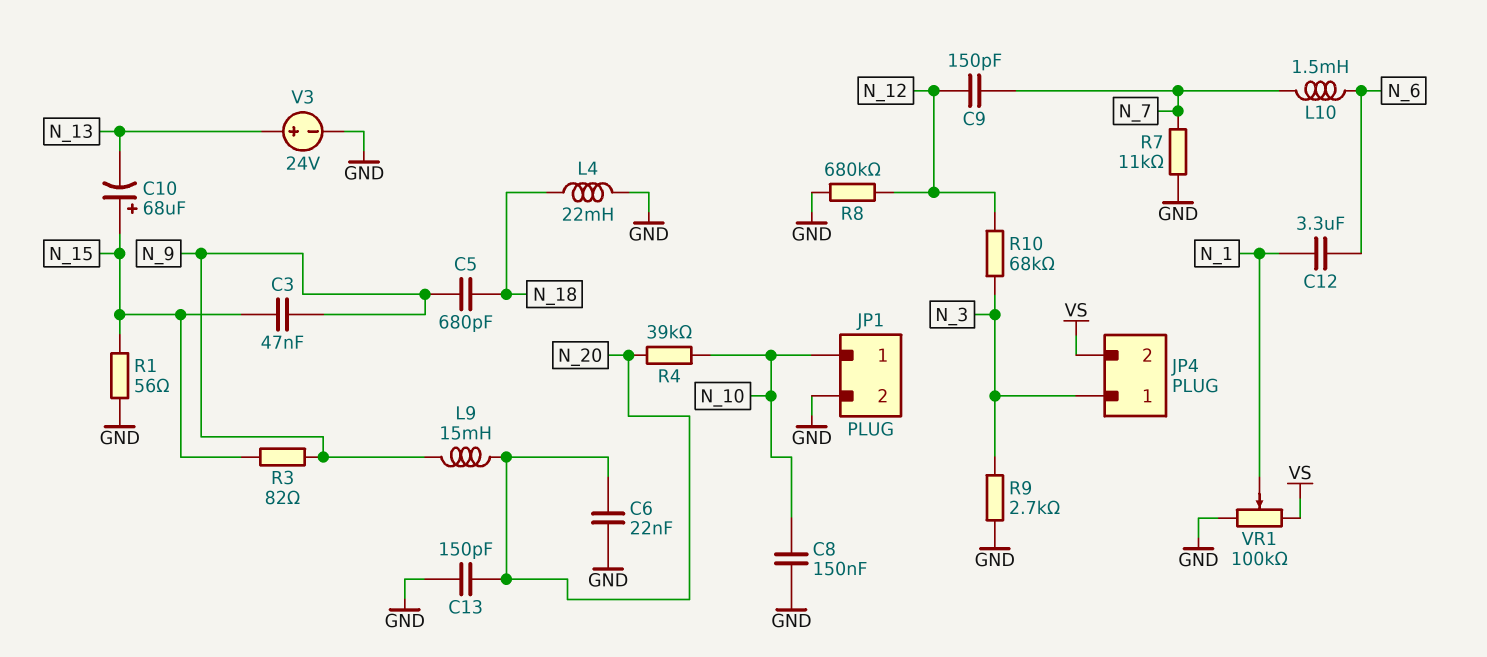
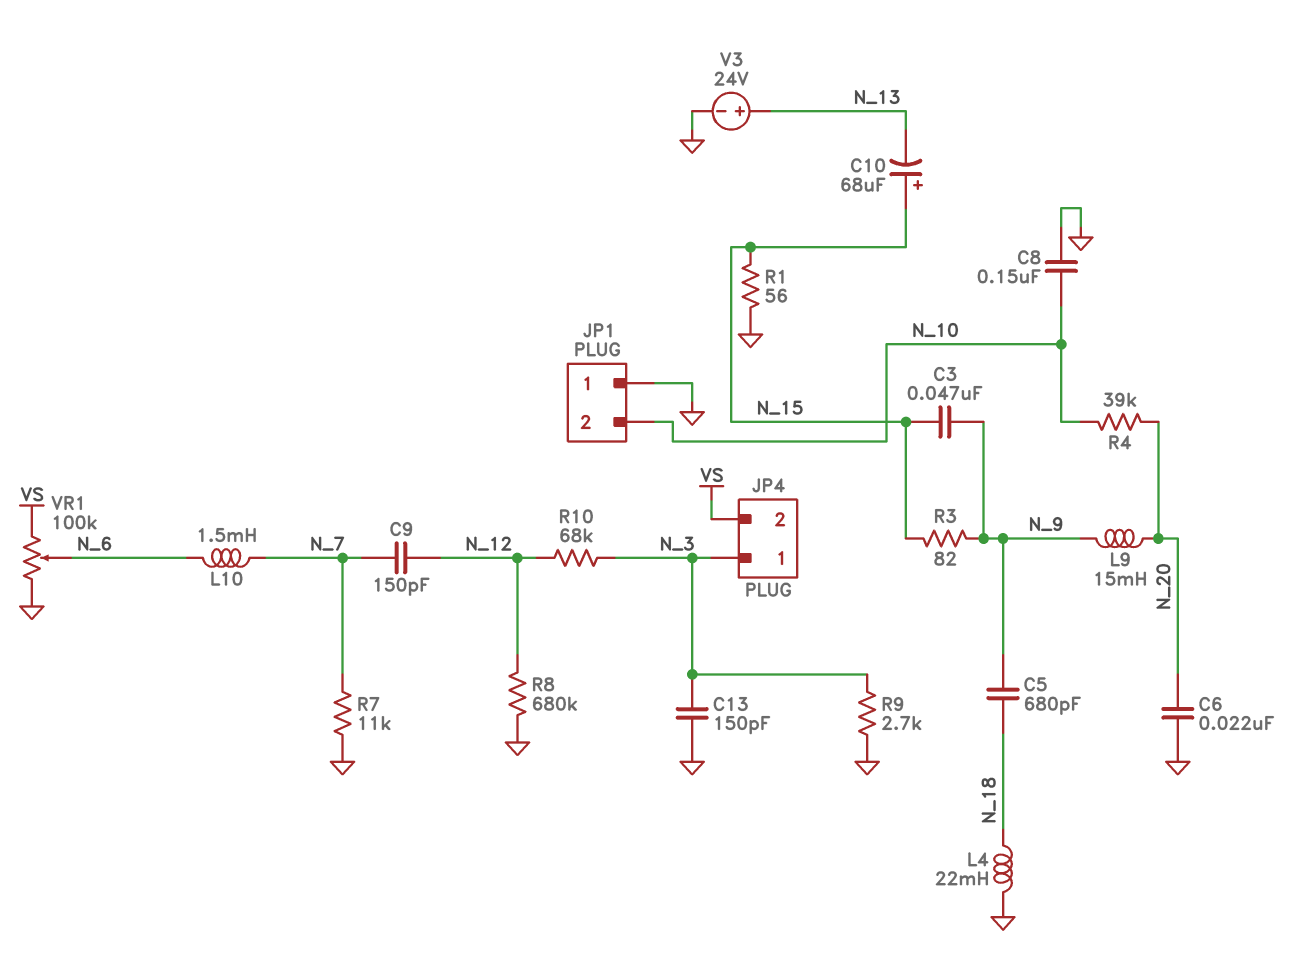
C12: 3.3uF (N_1, N_6) -> none
C13: 150pF (GND, N_20) -> 150pF (GND, N_3)
JP1 pin 1: N_10 -> GND
JP1 pin 2: GND -> N_10
VR1: 100k (GND, VS, wiper N_1) -> 100k (GND, VS, wiper N_6)

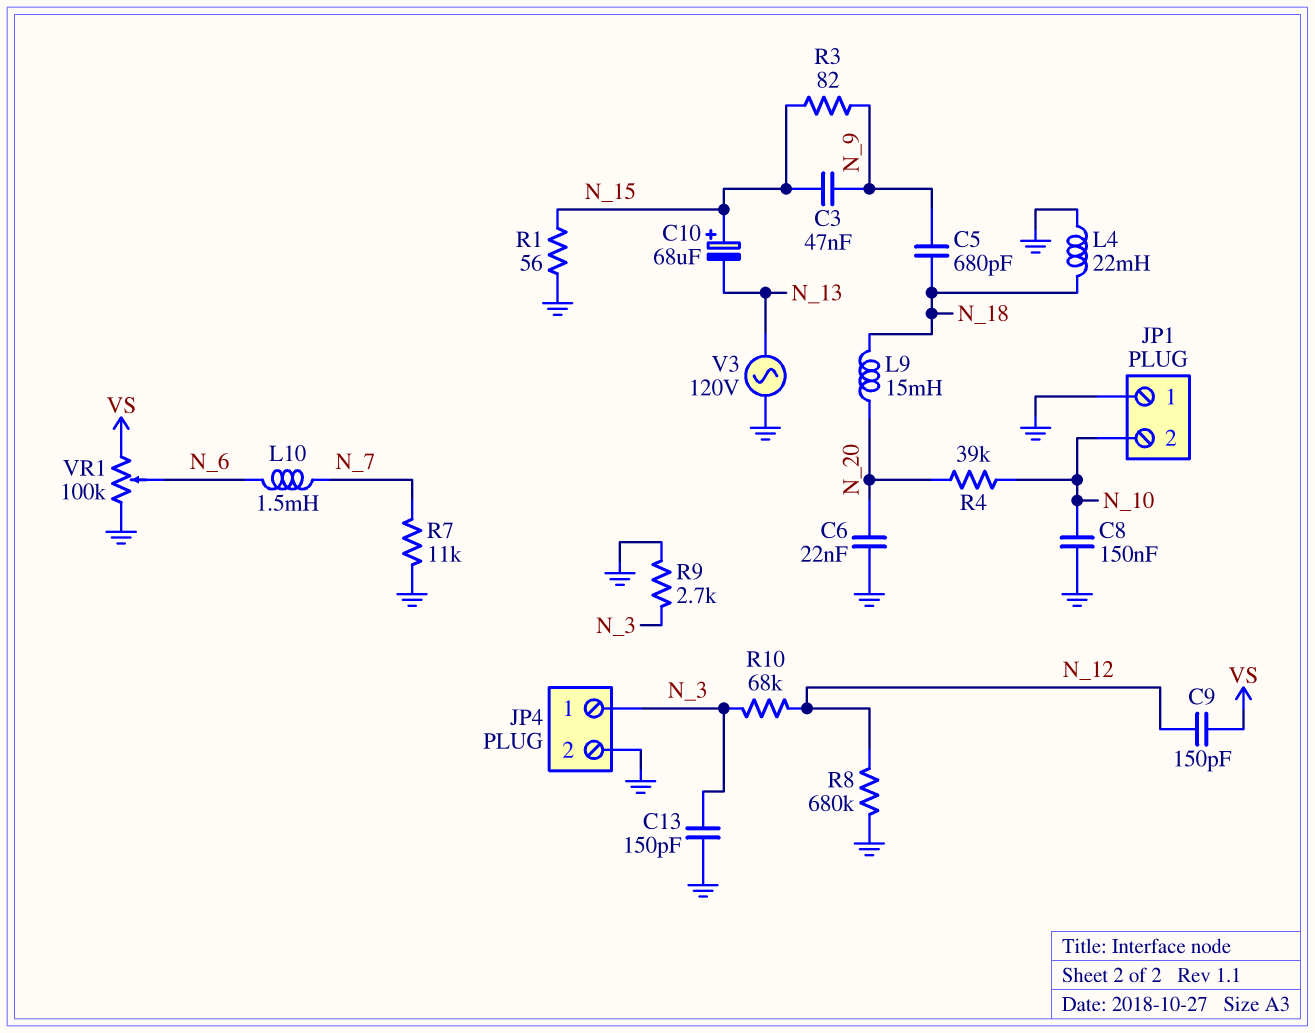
C9: 150pF (N_7, N_12) -> 150pF (N_12, VS)
JP4 pin 2: VS -> GND
L9: 15mH (N_9, N_20) -> 15mH (N_18, N_20)
V3: 24V (plus N_13, minus GND) -> AC 120V (GND, N_13)

